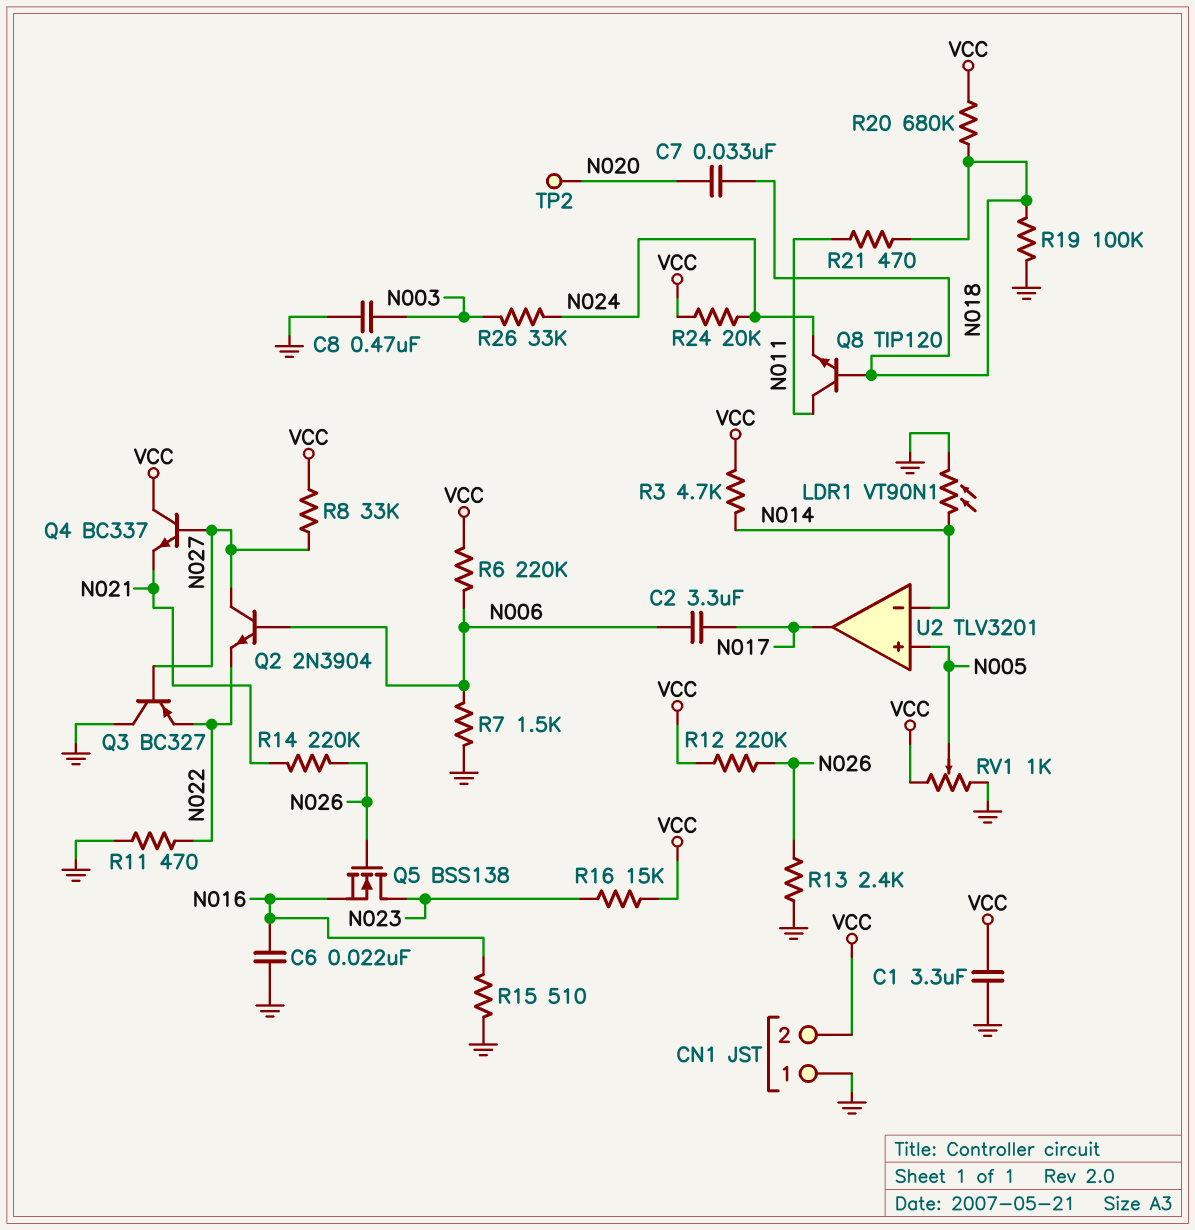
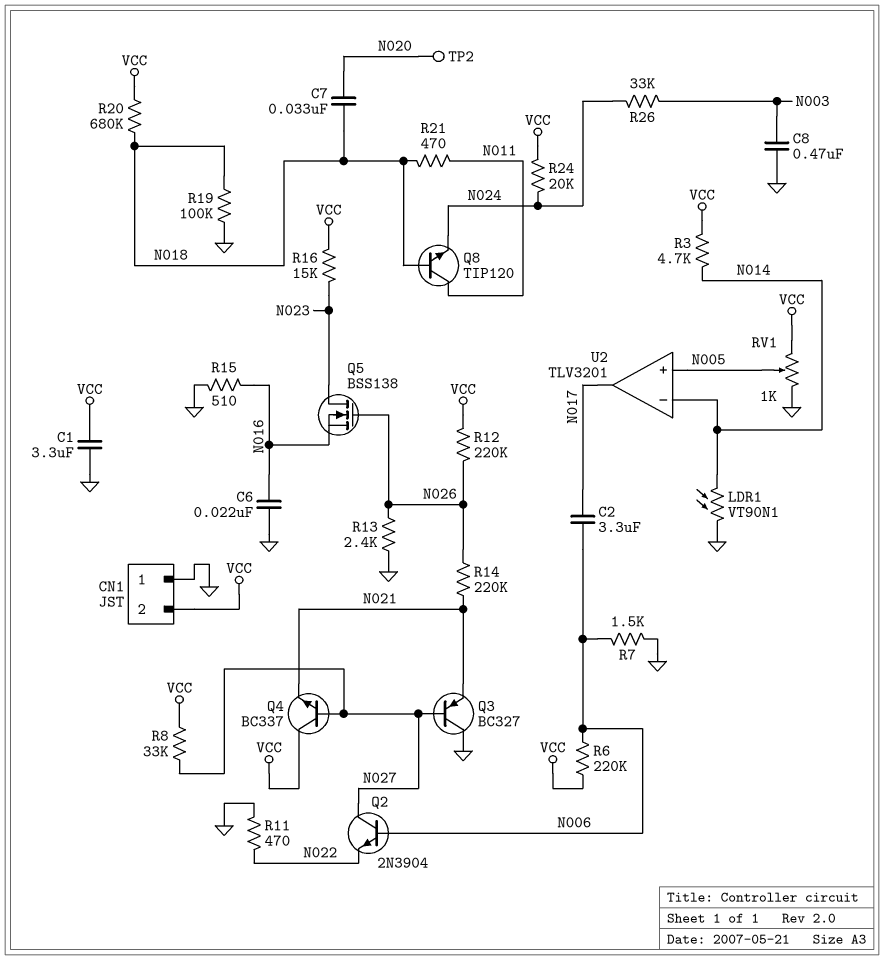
Q3: PNP BC327 (B N027, C GND, E N022) -> PNP BC327 (B N027, C GND, E N021)

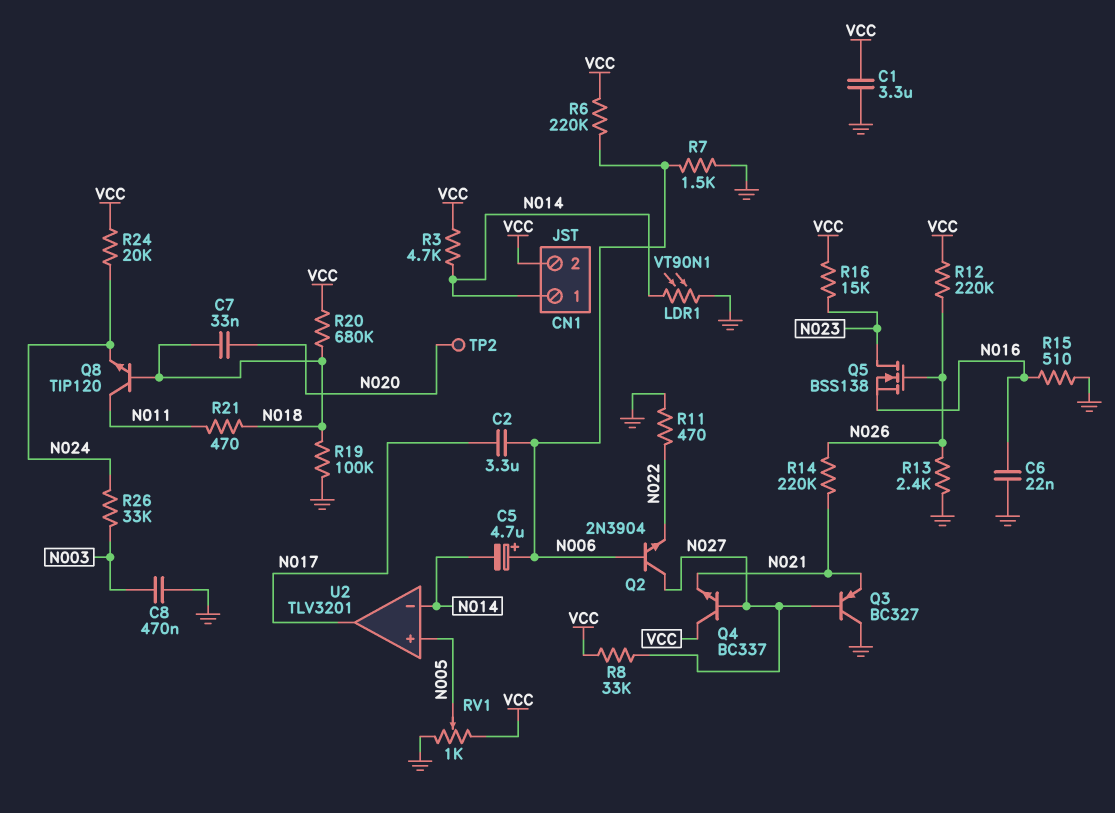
C5: none -> 4.7uF (plus N006, minus N014)
CN1 pin 1: GND -> N014

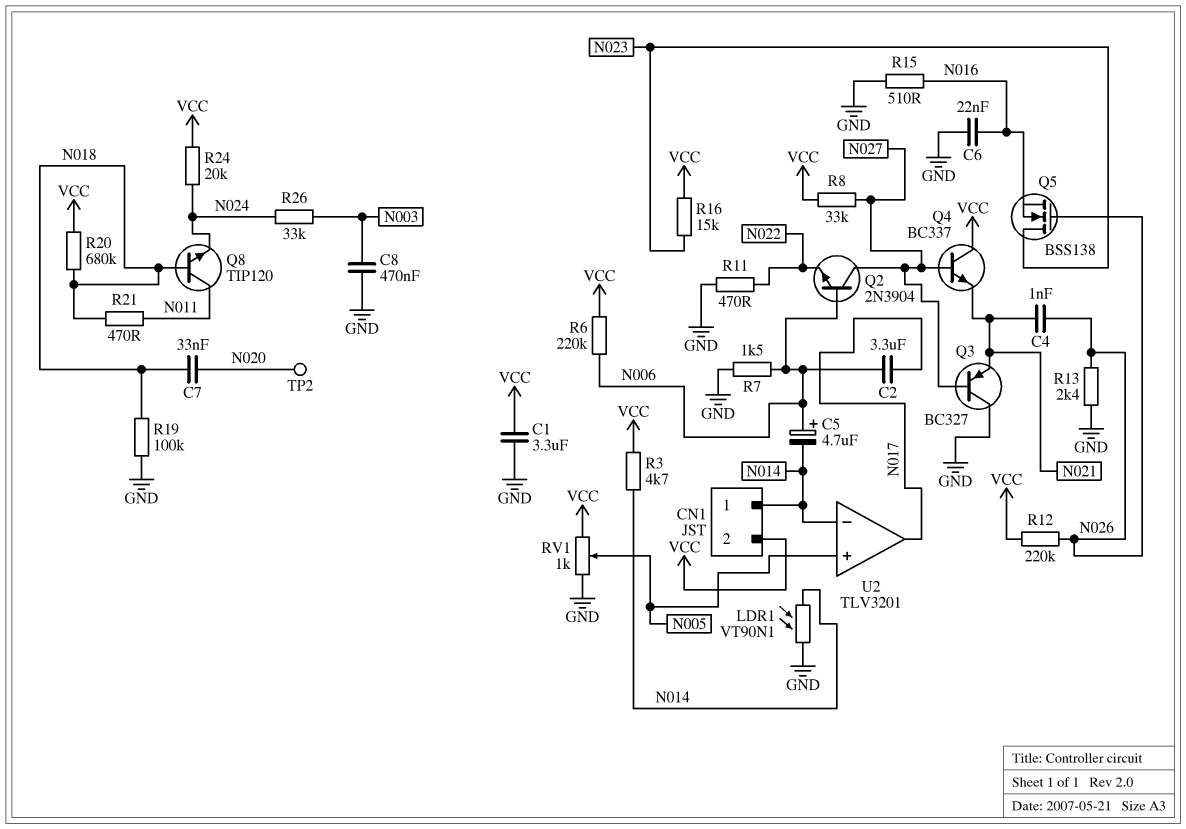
C4: none -> 1nF (N021, N026)
R14: 220k (N021, N026) -> none

